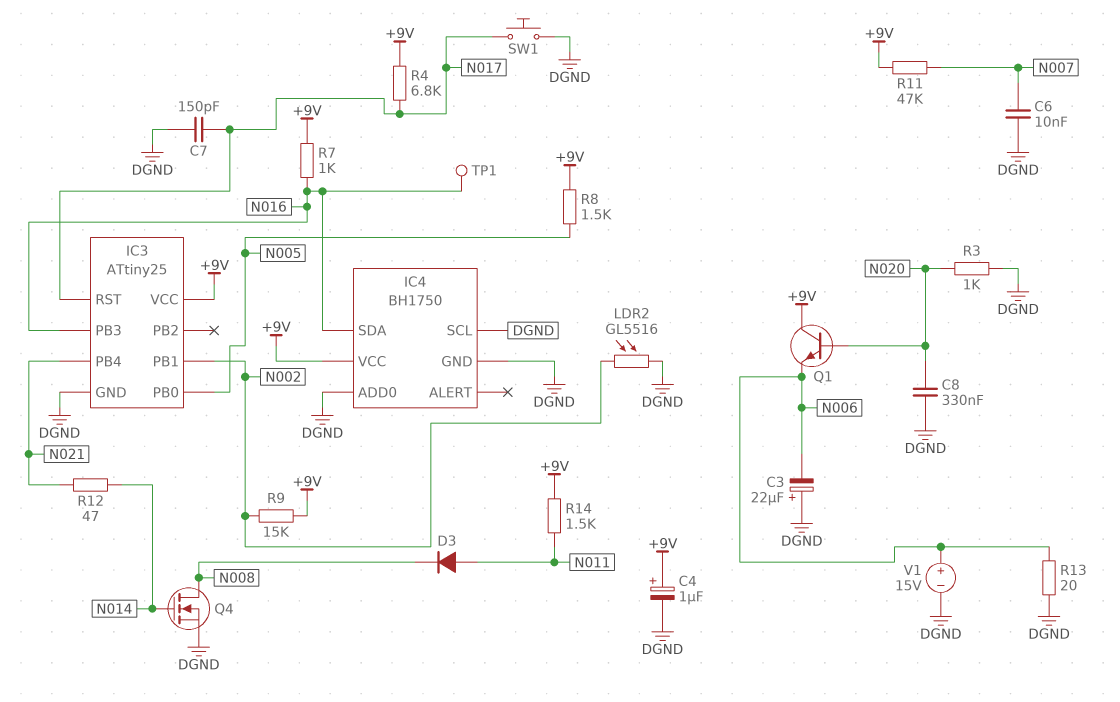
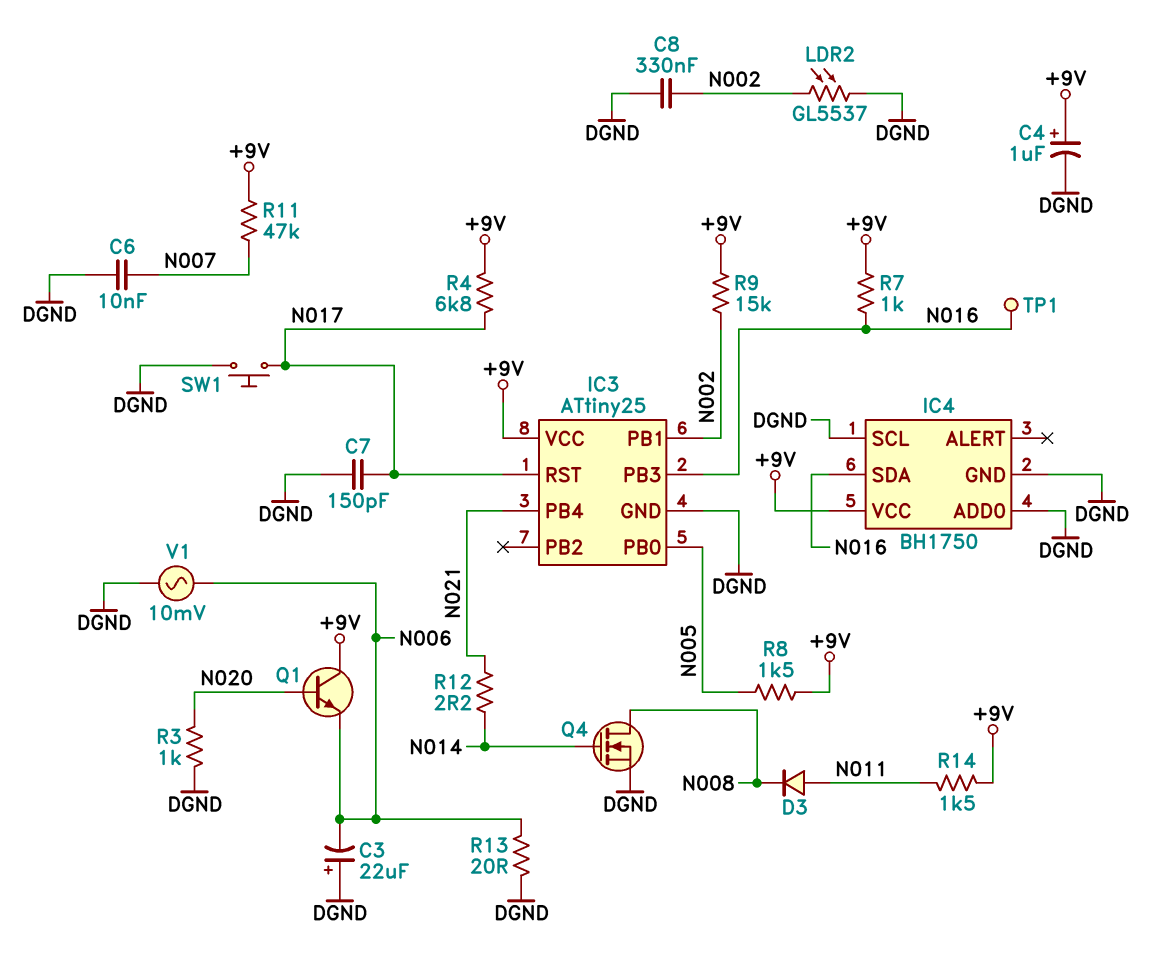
C8: 330nF (DGND, N020) -> 330nF (DGND, N002)
LDR2: GL5516 (DGND, N002) -> GL5537 (DGND, N002)
R12: 47 (N014, N021) -> 2.2 (N014, N021)
V1: 15V (plus N006, minus DGND) -> AC 10mV (DGND, N006)

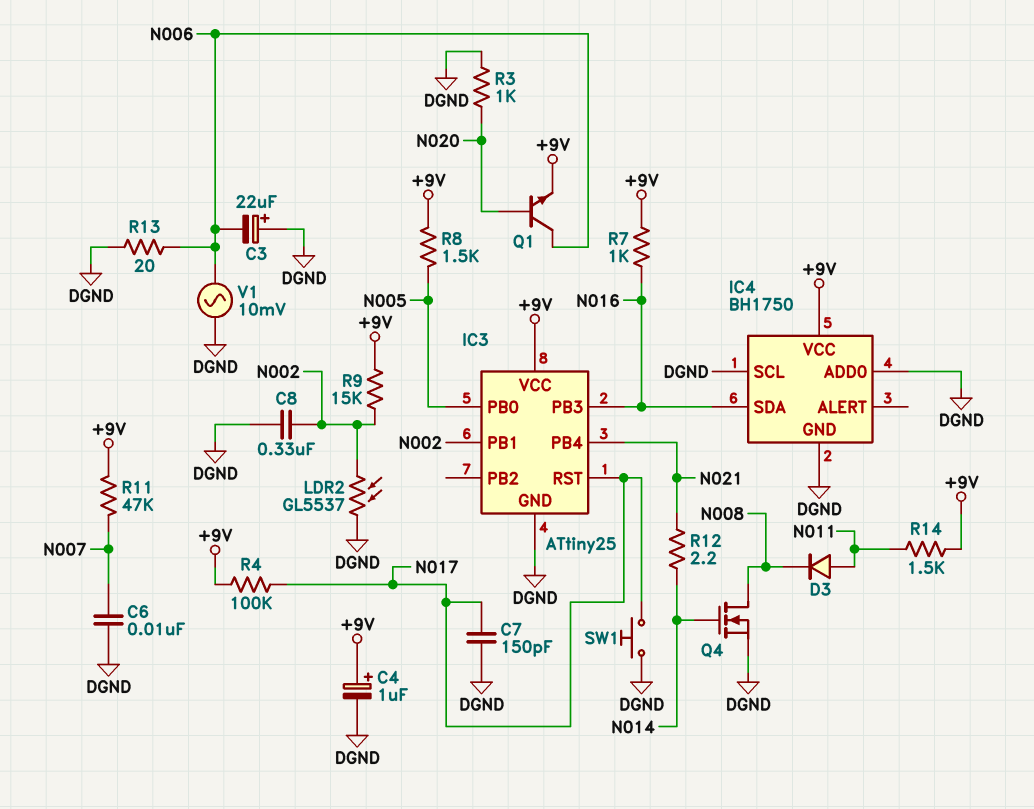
Q1: NPN (B N020, C +9V, E N006) -> NPN (B N020, C N006, E +9V)
R4: 6.8k (+9V, N017) -> 100k (+9V, N017)
TP1: test point (N016) -> none

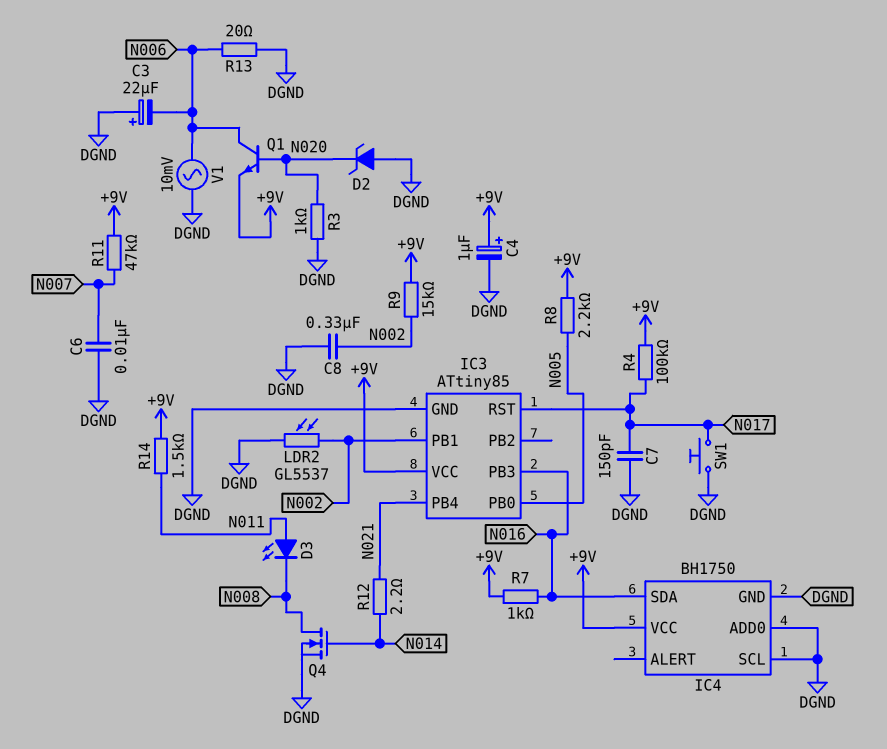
D2: none -> zener (A DGND, K N020)
D3: diode (A N011, K N008) -> LED (A N011, K N008)
IC3: ATtiny25 -> ATtiny85
R8: 1.5k (+9V, N005) -> 2.2k (+9V, N005)

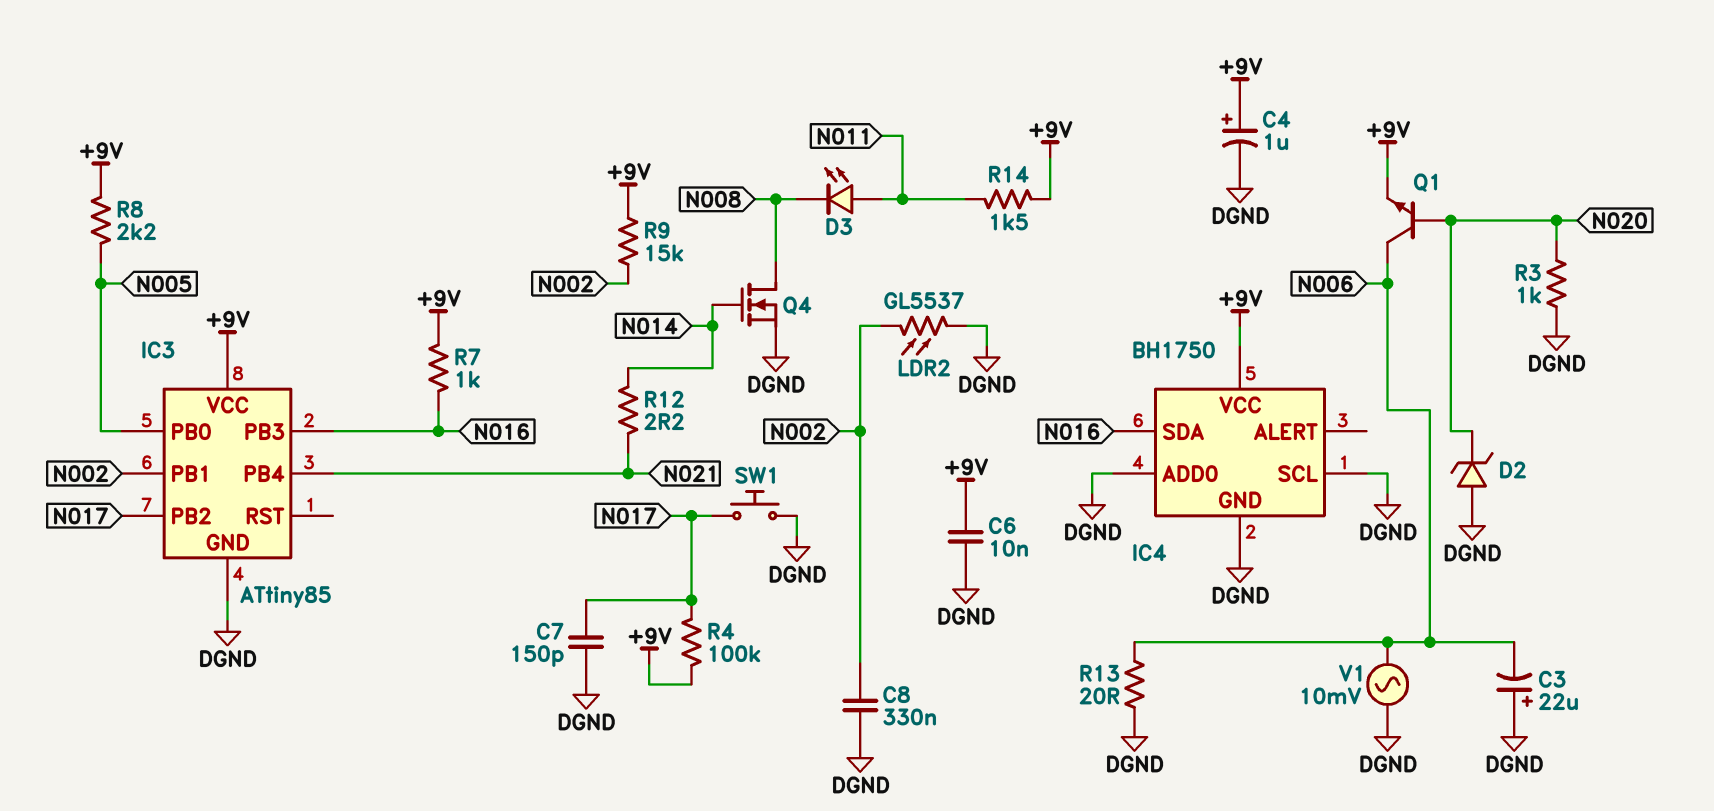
C6: 10nF (DGND, N007) -> 10nF (+9V, DGND)
IC3 pin PB2: none -> N017
IC3 pin RST: N017 -> none
R11: 47k (+9V, N007) -> none

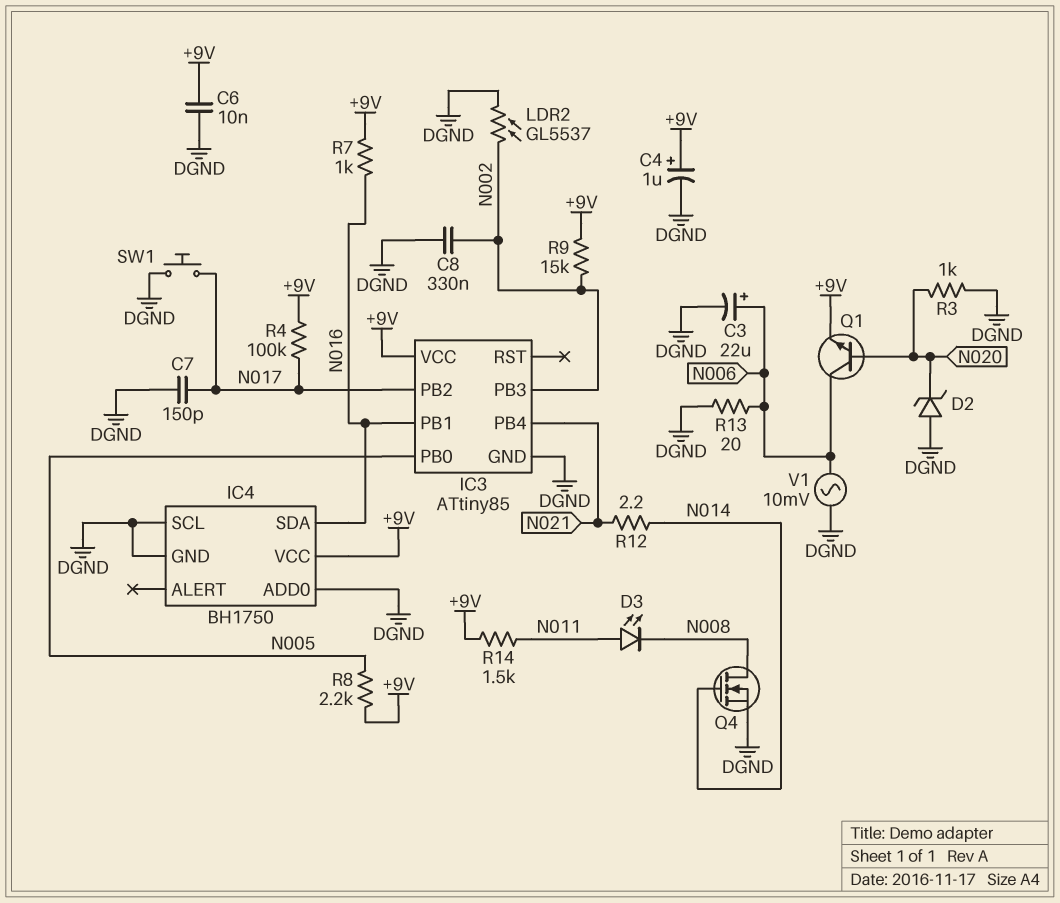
C3: 22uF (plus DGND, minus N006) -> 22uF (plus N006, minus DGND)
IC3 pin PB1: N002 -> N016
IC3 pin PB3: N016 -> N002

